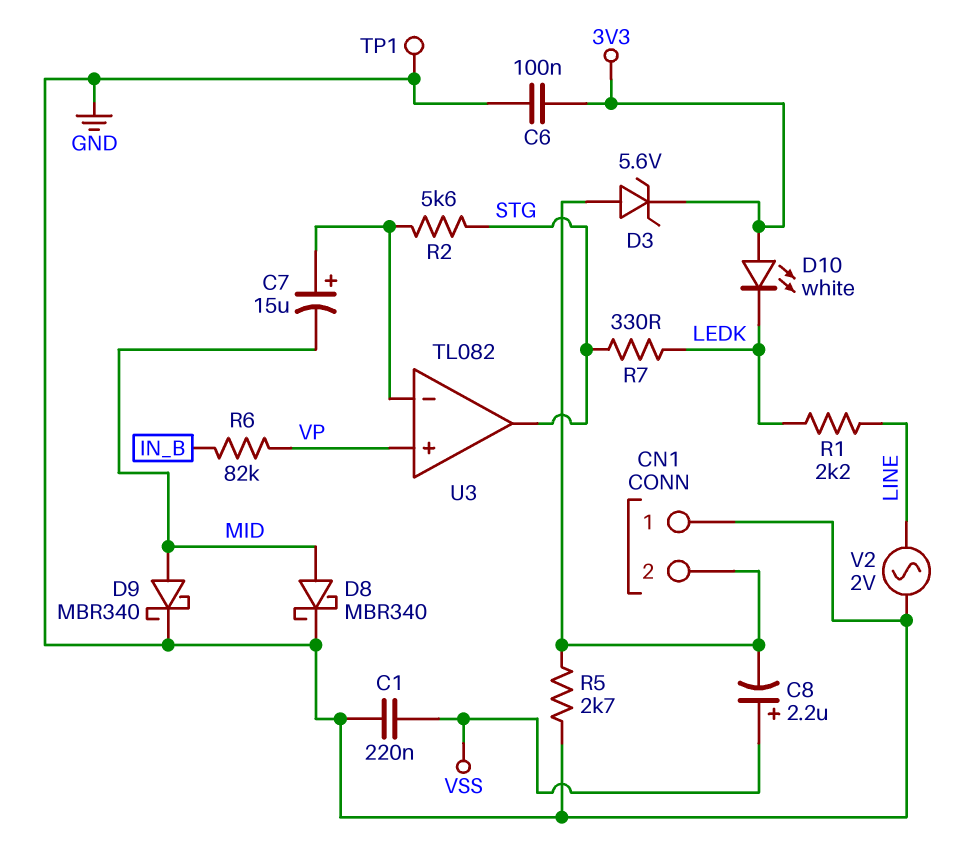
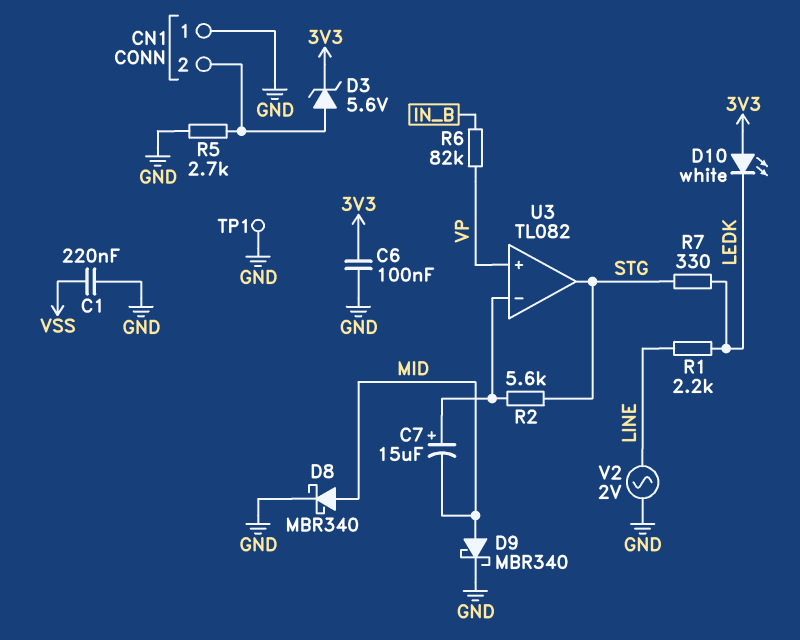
C8: 2.2uF (plus VSS, minus CN1/2) -> none

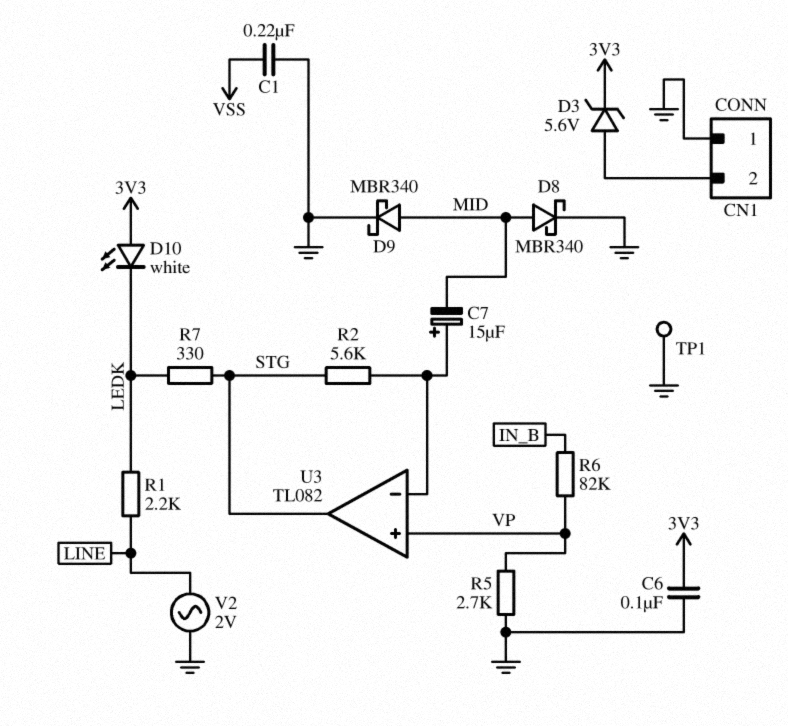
R5: 2.7k (CN1/2, GND) -> 2.7k (GND, VP)

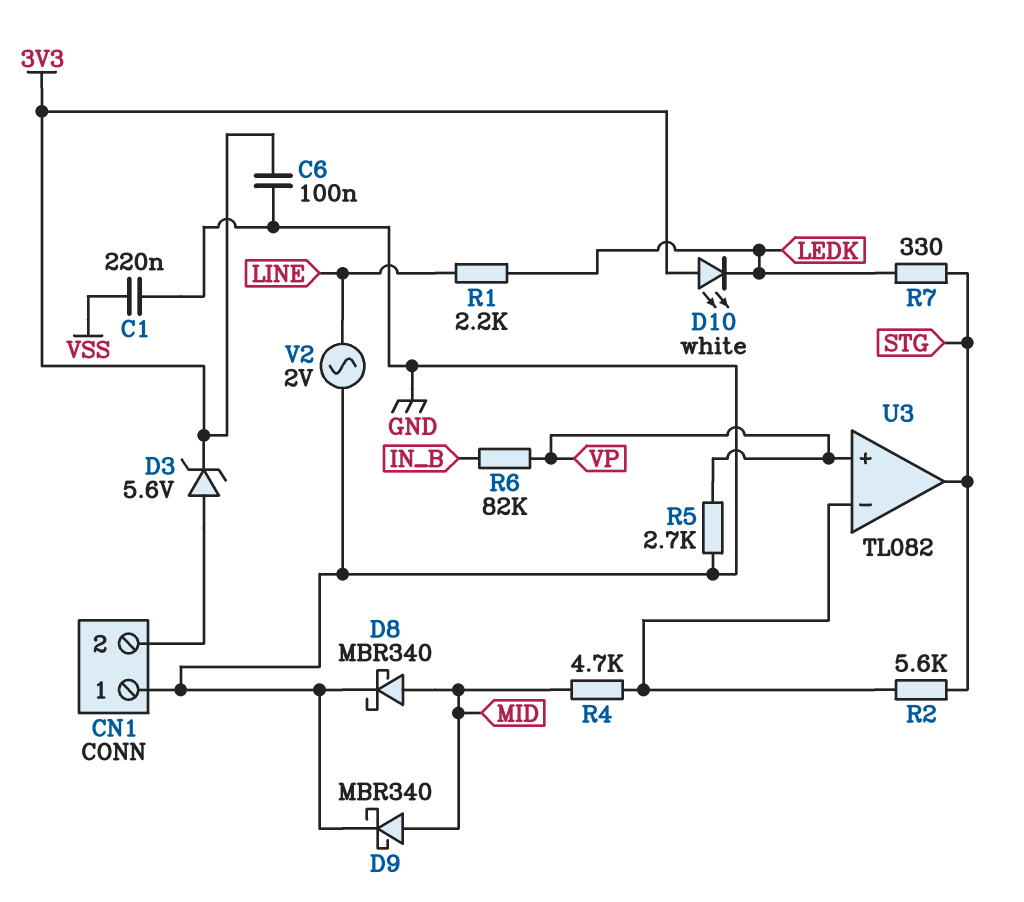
C7: 15uF (plus U3/in-, minus MID) -> none
R4: none -> 4.7k (MID, U3/in-)
TP1: test point (GND) -> none

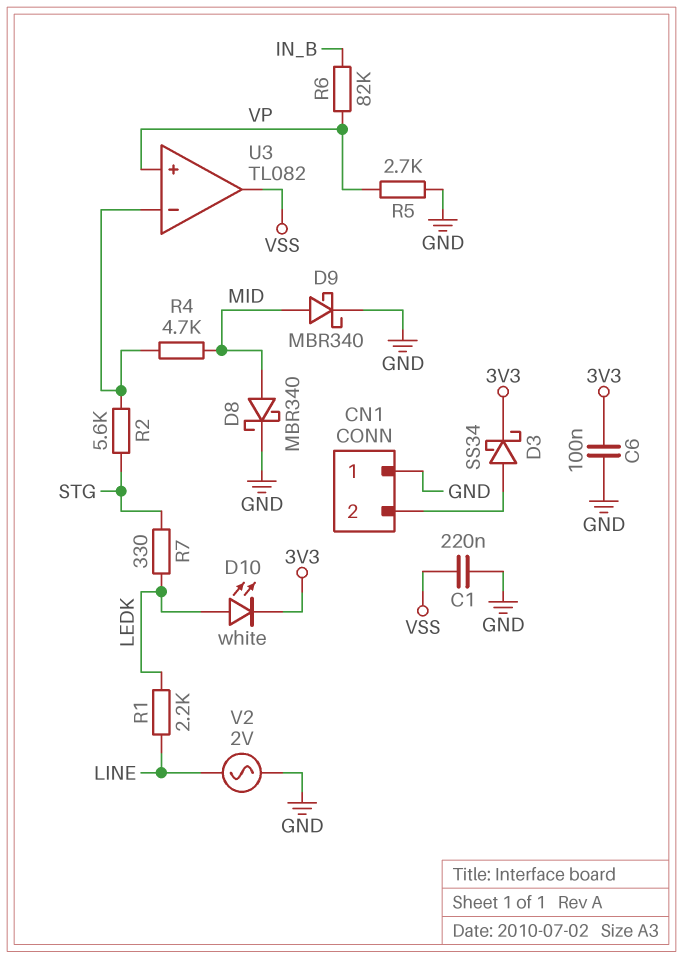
D3: zener 5.6V (A CN1/2, K 3V3) -> schottky SS34 (A CN1/2, K 3V3)
D10: LED white (A 3V3, K LEDK) -> LED white (A LEDK, K 3V3)
U3 pin out: STG -> VSS

